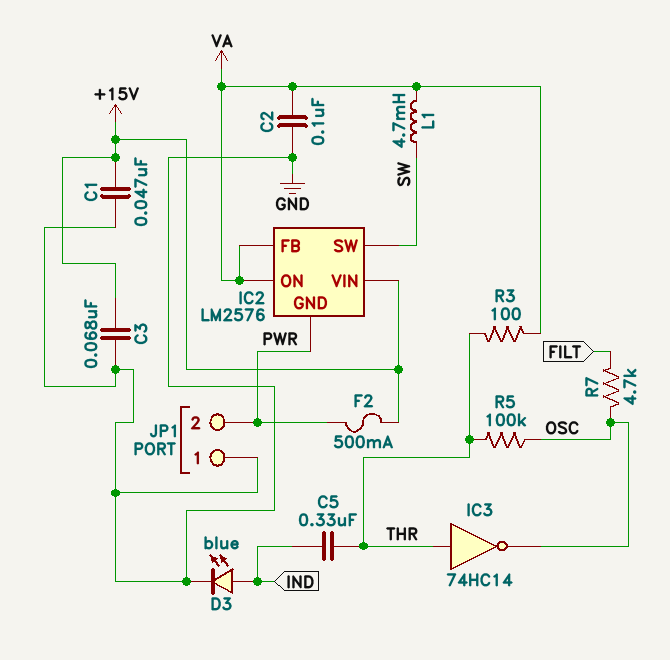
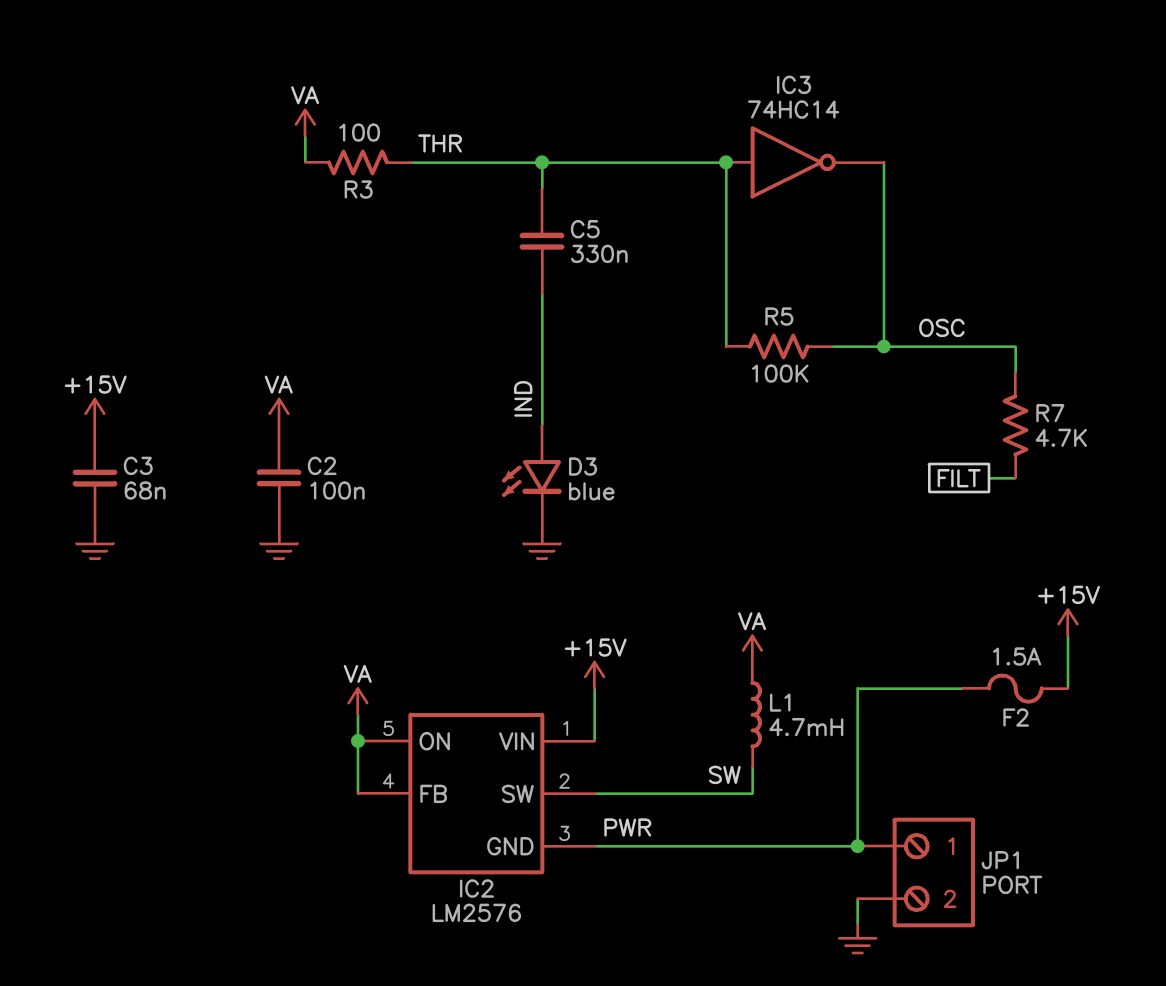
C1: 47nF (+15V, GND) -> none
F2: 500mA (+15V, PWR) -> 1.5A (+15V, PWR)
JP1 pin 1: GND -> PWR
JP1 pin 2: PWR -> GND

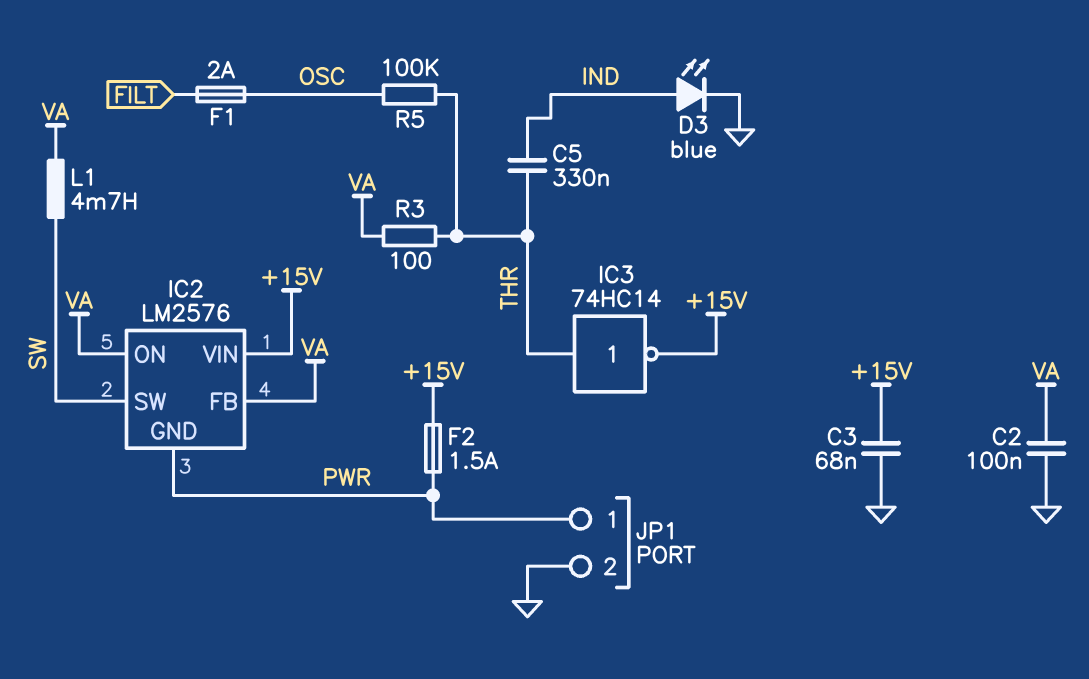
F1: none -> 2A (FILT, OSC)
IC3: NOT 74HC14 (in THR, out OSC) -> NOT 74HC14 (in THR, out +15V)
R7: 4.7k (FILT, OSC) -> none

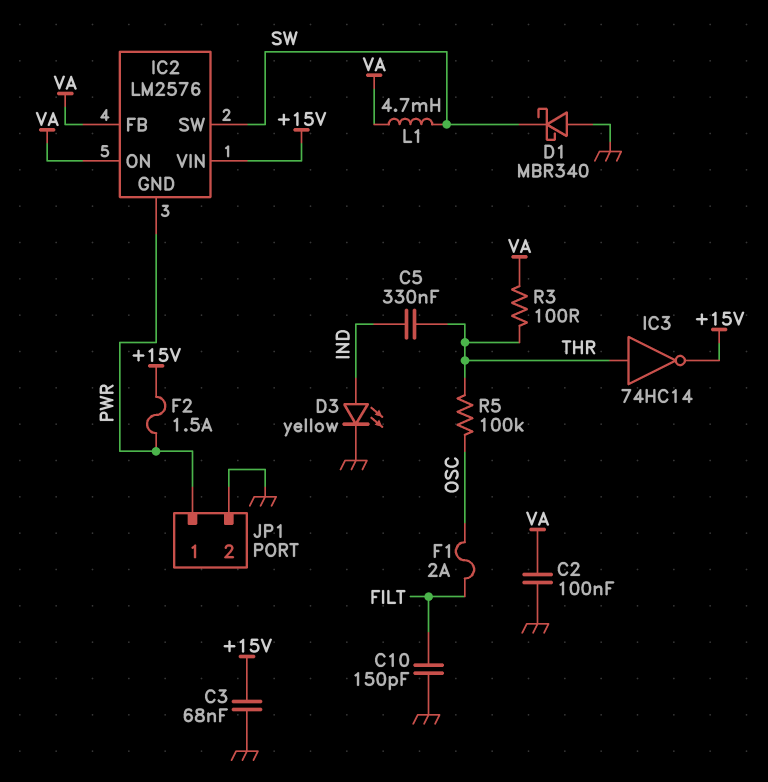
C10: none -> 150pF (FILT, GND)
D1: none -> schottky MBR340 (A GND, K SW)
D3: LED blue (A IND, K GND) -> LED yellow (A IND, K GND)

